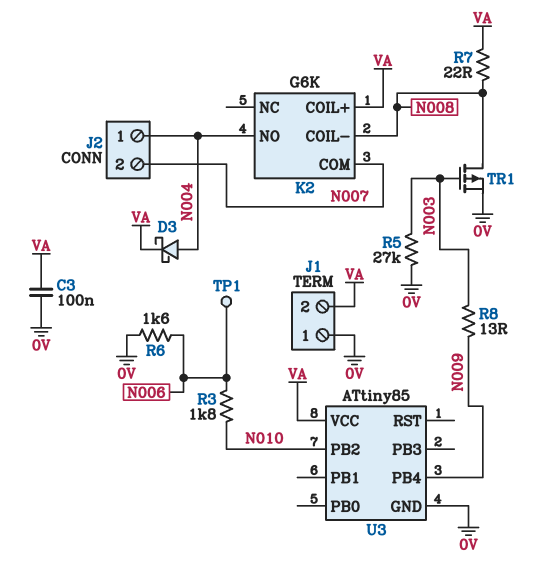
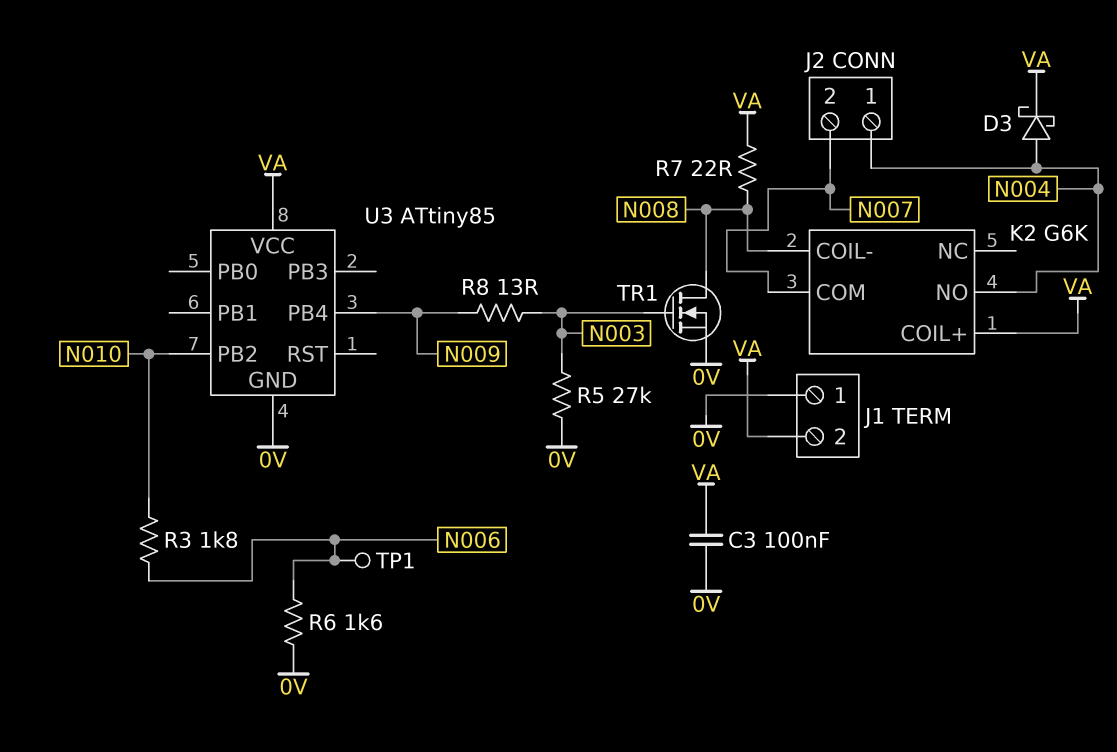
TR1: PMOS (G N003, D N008, S 0V) -> NMOS (G N003, D N008, S 0V)

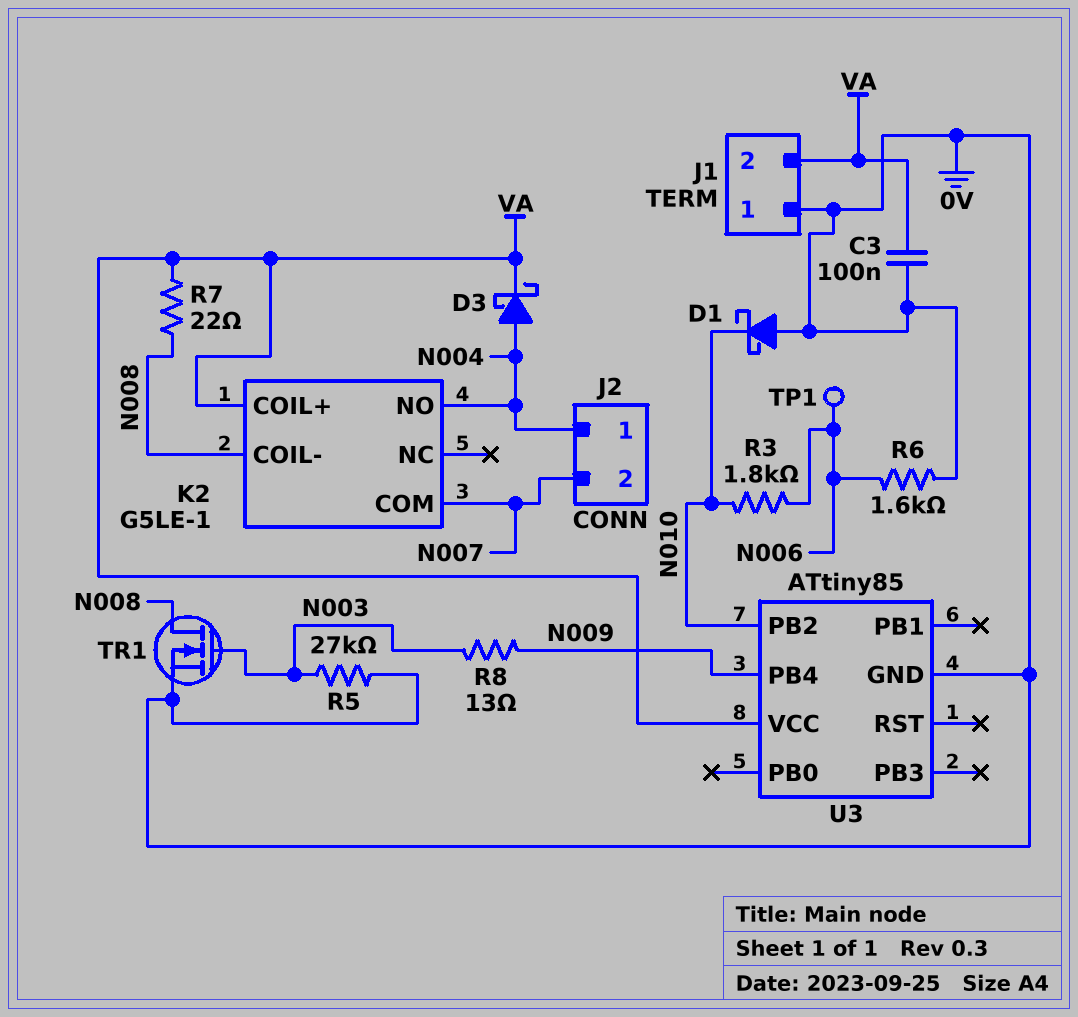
D1: none -> schottky (A 0V, K N010)
K2: G6K -> G5LE-1

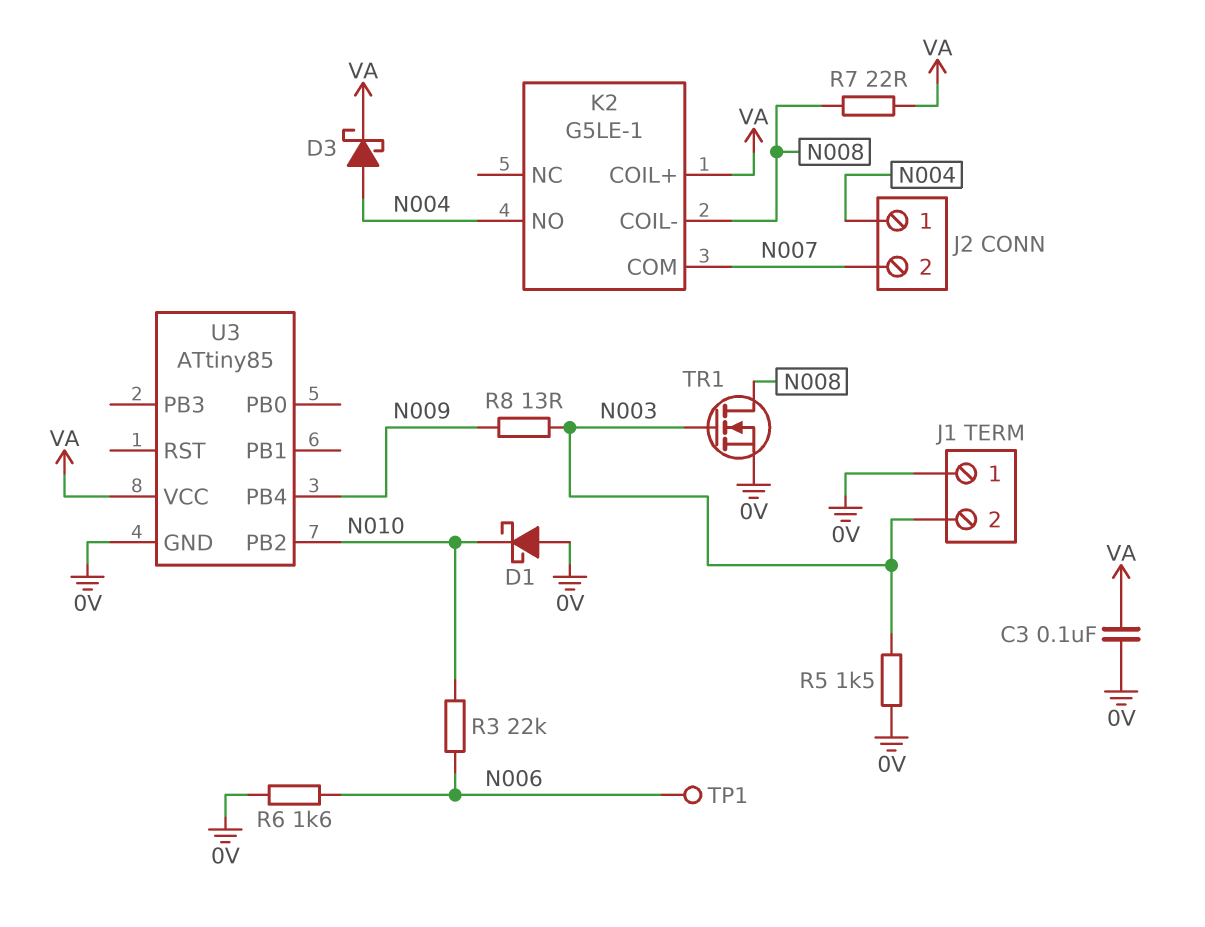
J1 pin 2: VA -> N003
R3: 1.8k (N006, N010) -> 22k (N006, N010)
R5: 27k (0V, N003) -> 1.5k (0V, N003)

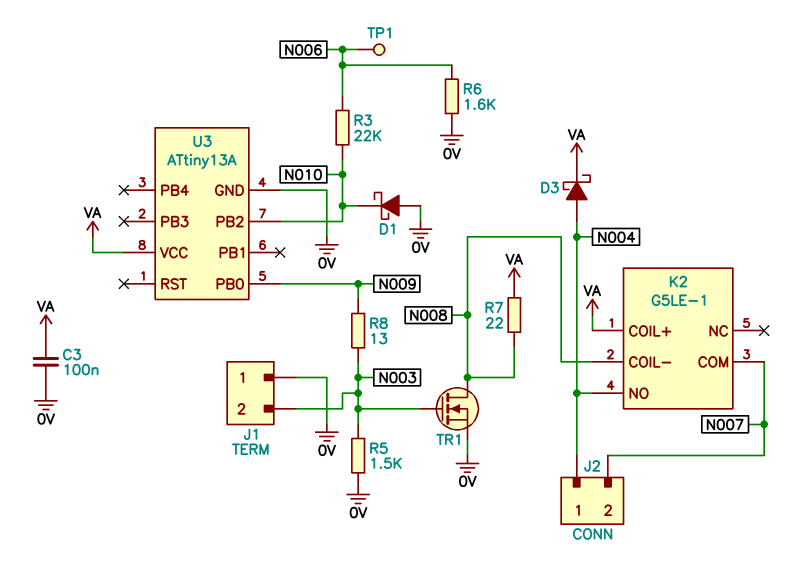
U3: ATtiny85 -> ATtiny13A
U3 pin PB0: none -> N009
U3 pin PB4: N009 -> none

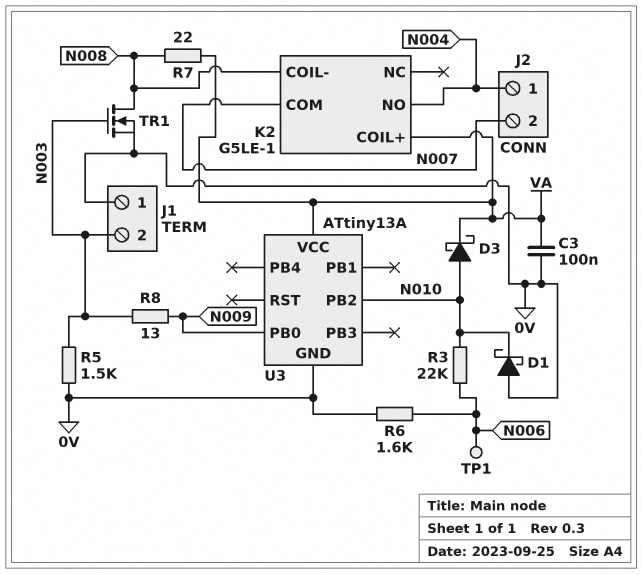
D3: schottky (A N004, K VA) -> schottky (A N010, K VA)

